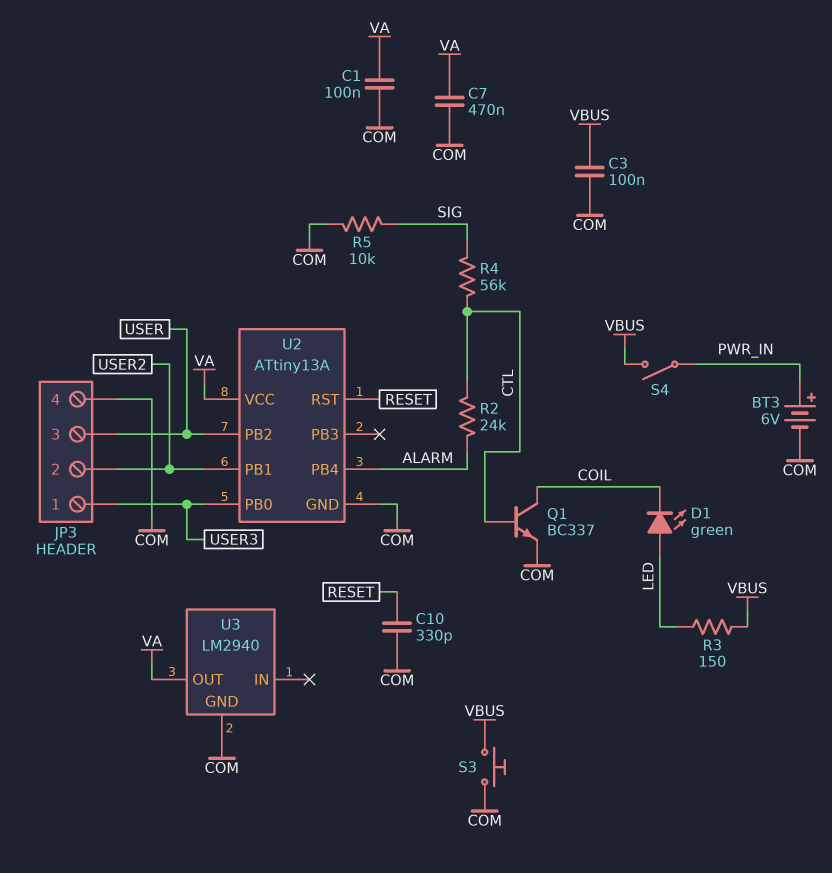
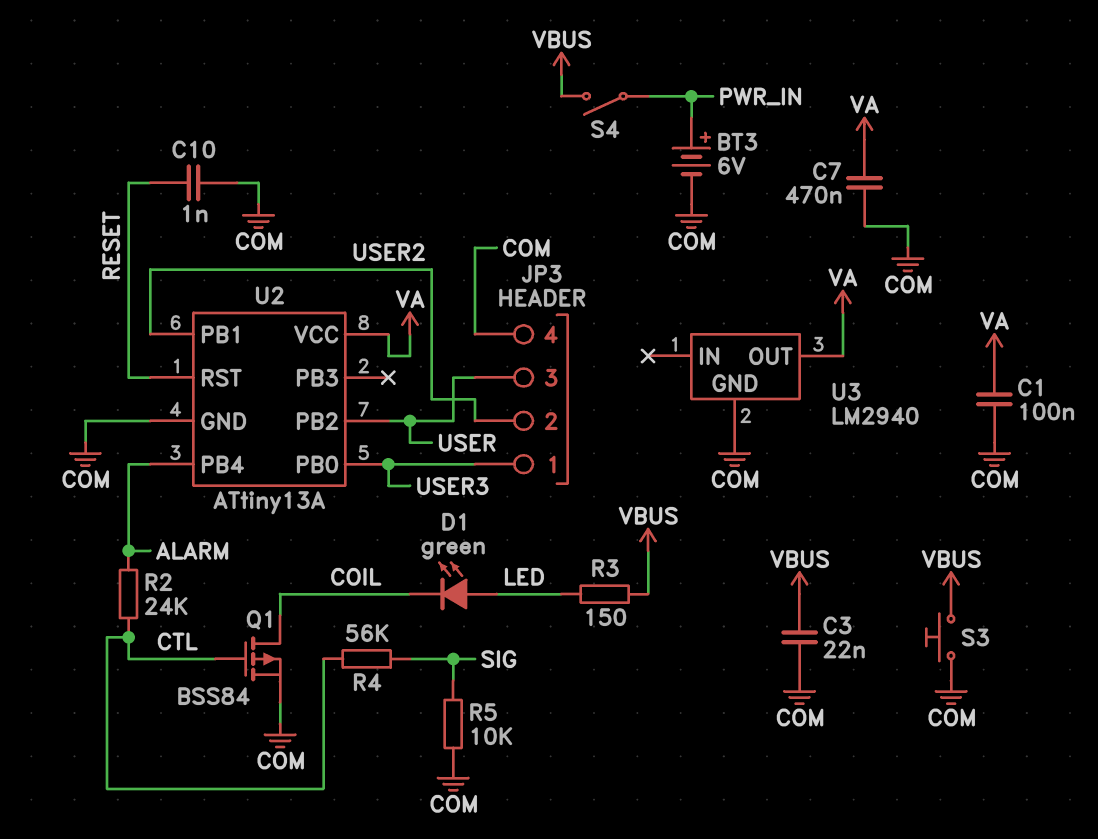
C3: 100nF (COM, VBUS) -> 22nF (COM, VBUS)
C10: 330pF (COM, RESET) -> 1nF (COM, RESET)
Q1: NPN BC337 (B CTL, C COIL, E COM) -> PMOS BSS84 (G CTL, D COIL, S COM)

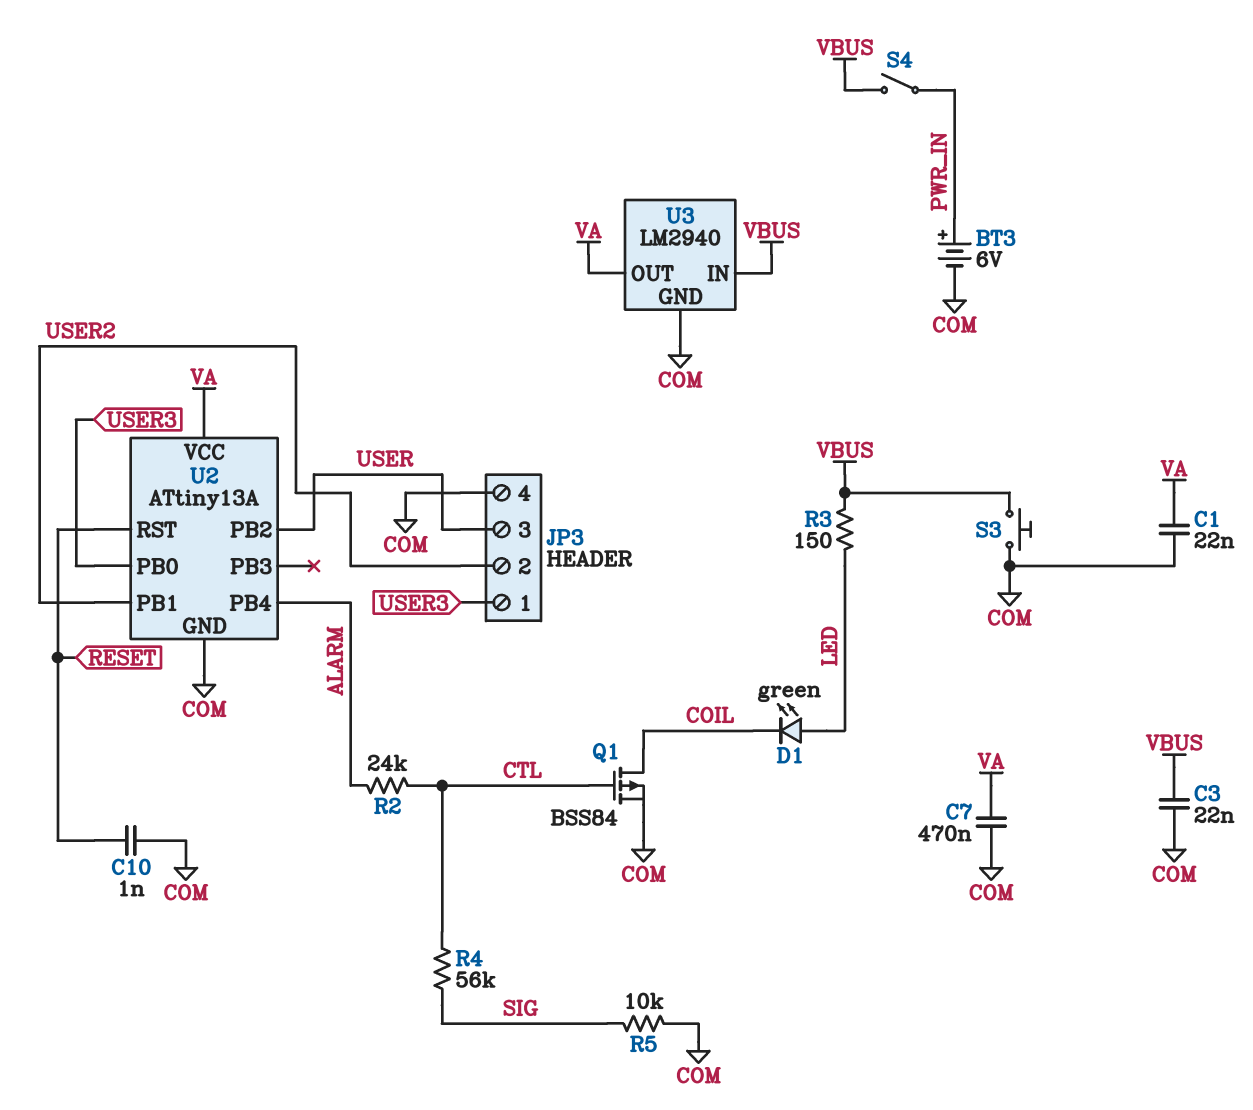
C1: 100nF (COM, VA) -> 22nF (COM, VA)
U3 pin IN: none -> VBUS

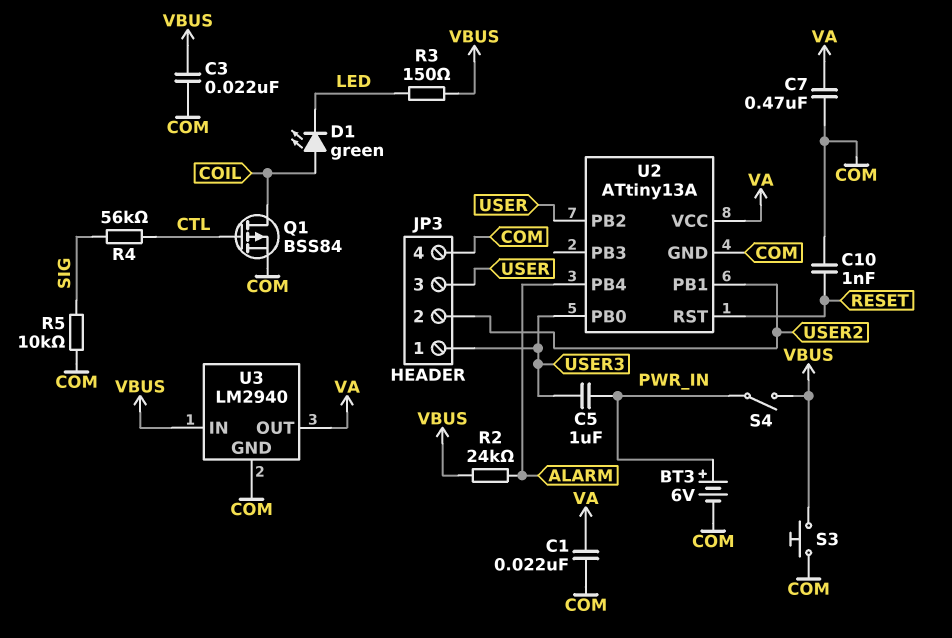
C5: none -> 1uF (PWR_IN, USER3)
D1: LED green (A LED, K COIL) -> LED green (A COIL, K LED)
R2: 24k (ALARM, CTL) -> 24k (ALARM, VBUS)

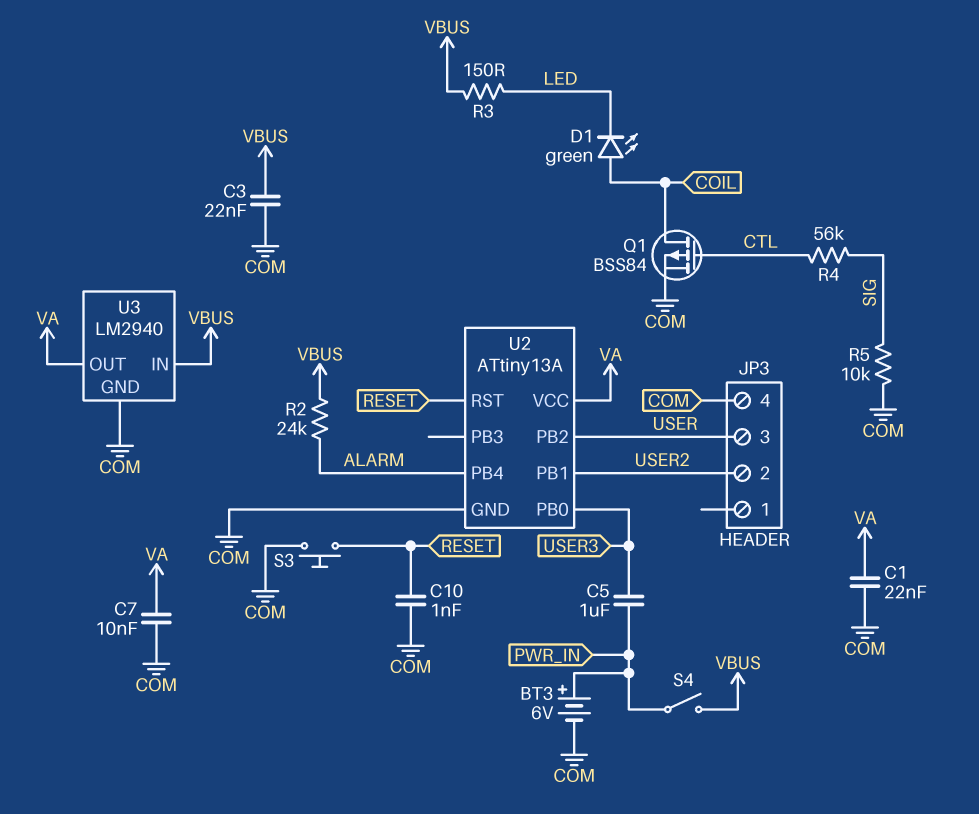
C7: 470nF (COM, VA) -> 10nF (COM, VA)
JP3 pin 1: USER3 -> none
S3: button (COM, VBUS) -> button (COM, RESET)

